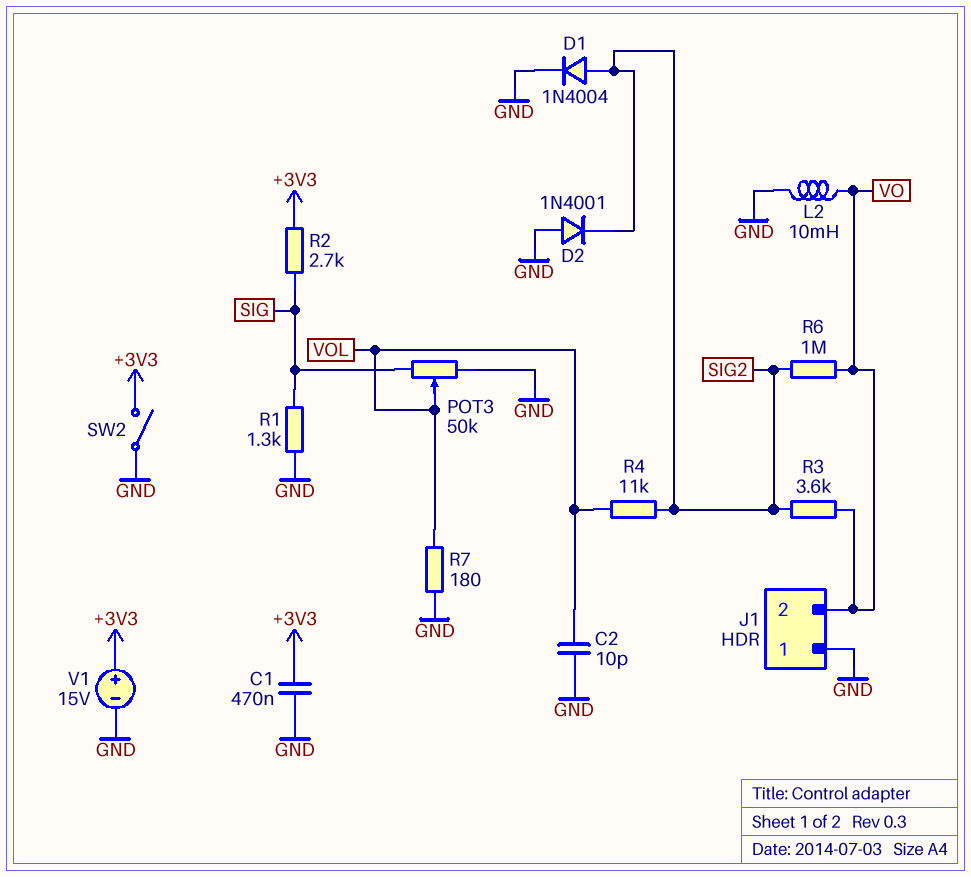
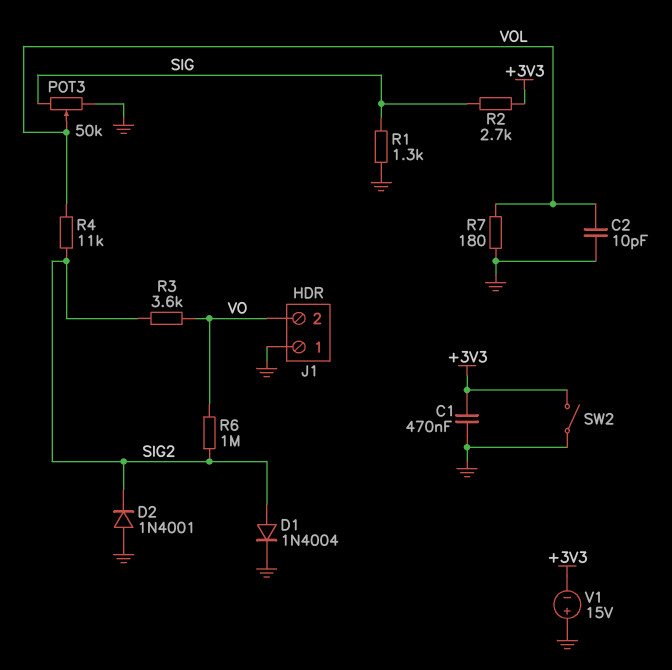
L2: 10mH (GND, VO) -> none
V1: 15V (plus +3V3, minus GND) -> 15V (plus GND, minus +3V3)

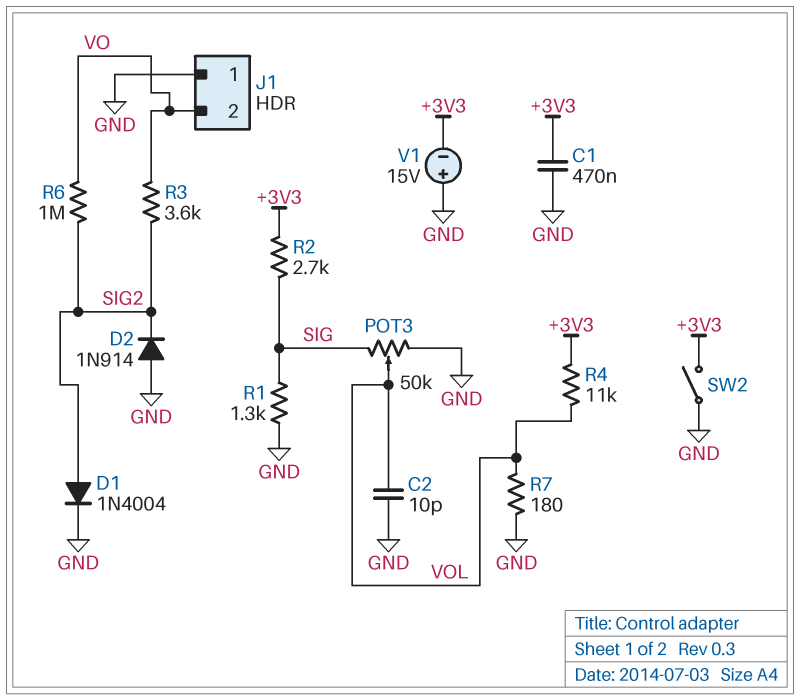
D2: diode 1N4001 (A GND, K SIG2) -> diode 1N914 (A GND, K SIG2)
R4: 11k (SIG2, VOL) -> 11k (+3V3, VOL)

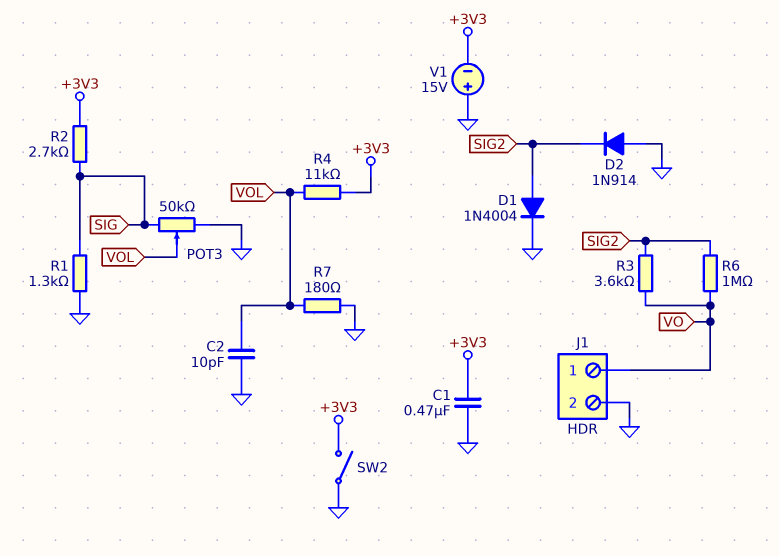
J1 pin 1: GND -> VO
J1 pin 2: VO -> GND

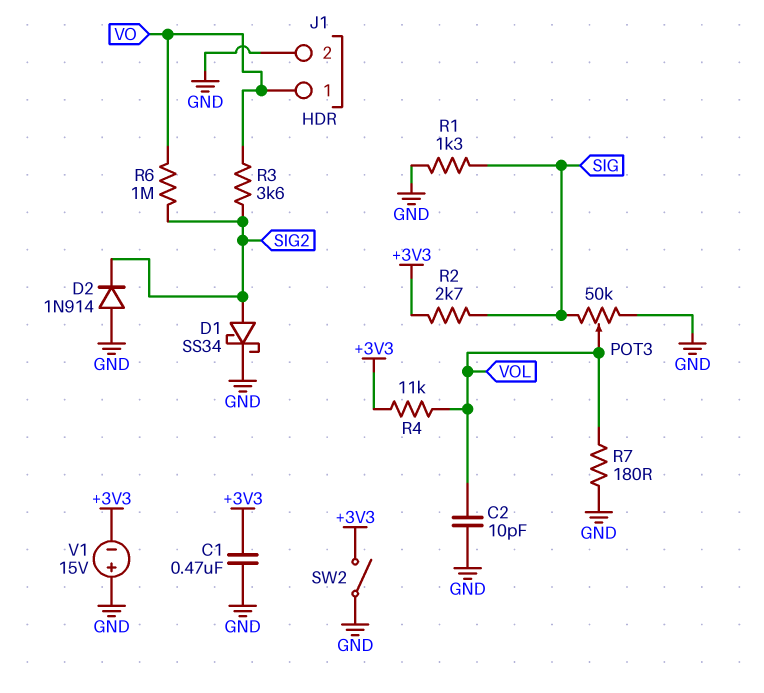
D1: diode 1N4004 (A SIG2, K GND) -> schottky SS34 (A SIG2, K GND)

